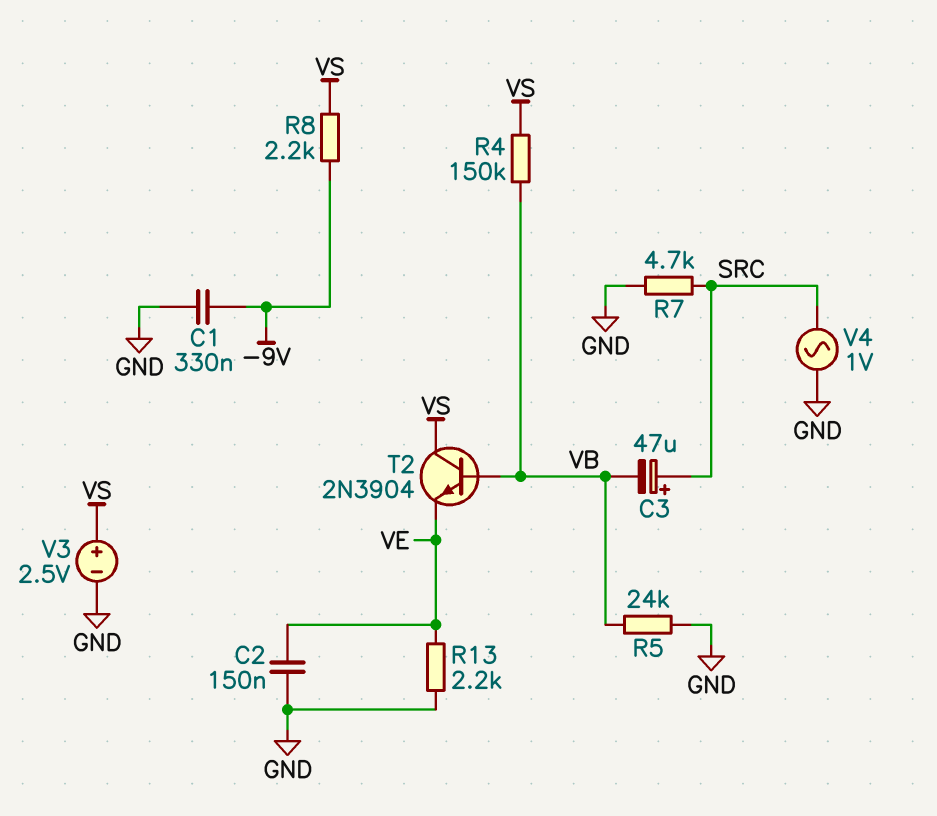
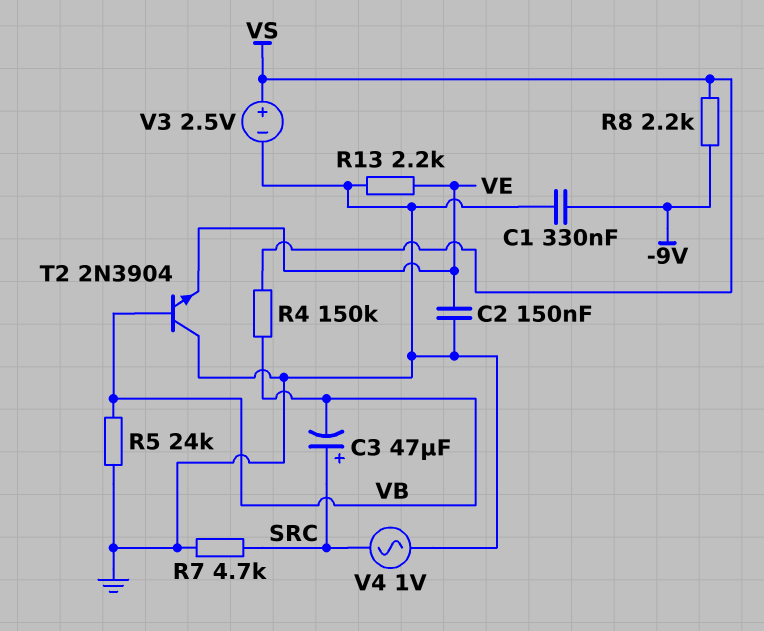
T2: NPN 2N3904 (B VB, C VS, E VE) -> NPN 2N3904 (B VB, C GND, E VE)

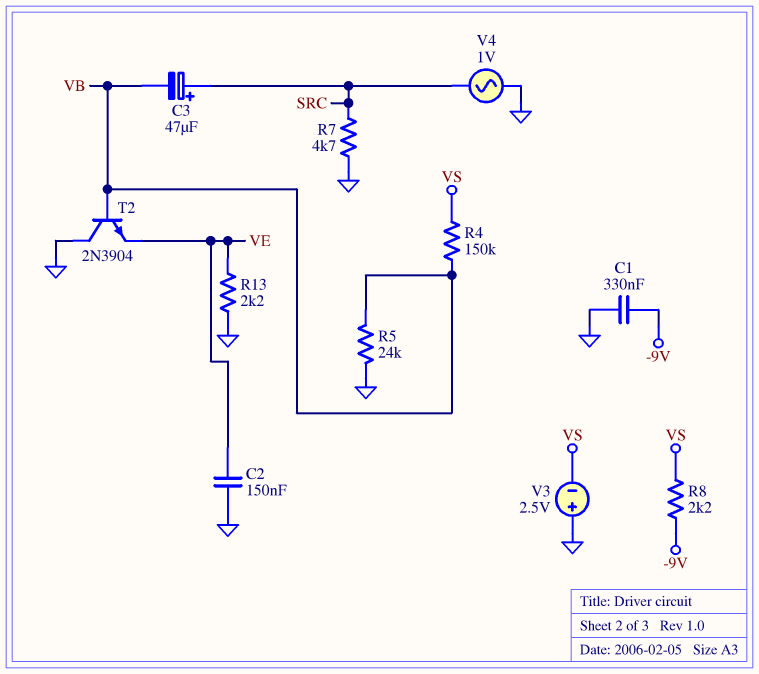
V3: 2.5V (plus VS, minus GND) -> 2.5V (plus GND, minus VS)

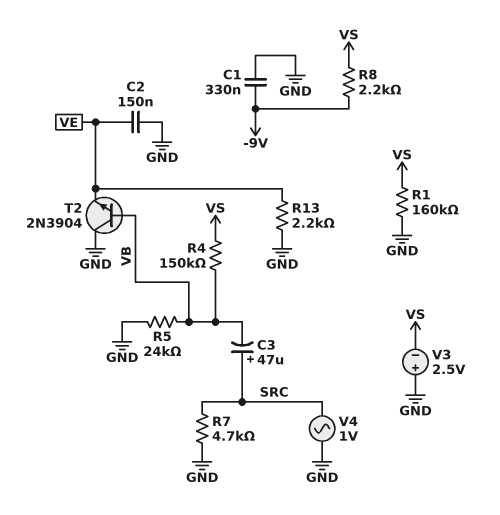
R1: none -> 160k (GND, VS)

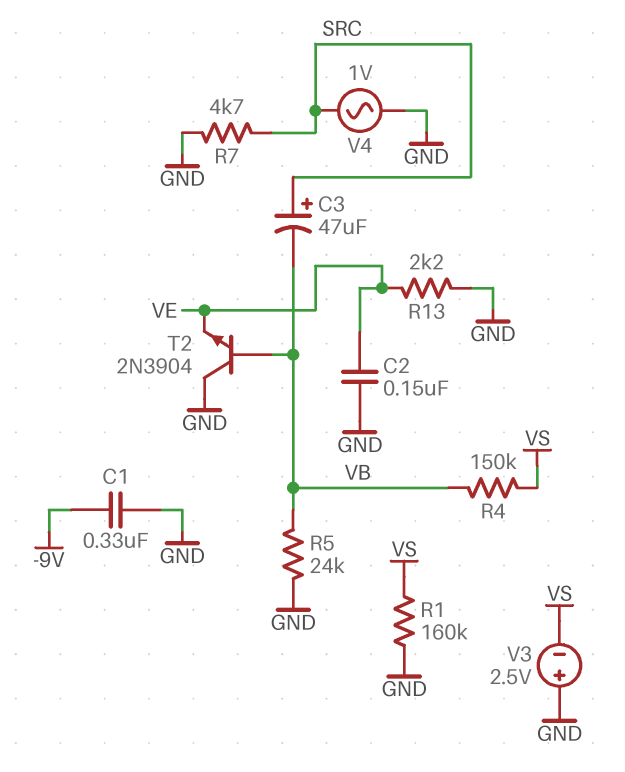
R8: 2.2k (-9V, VS) -> none

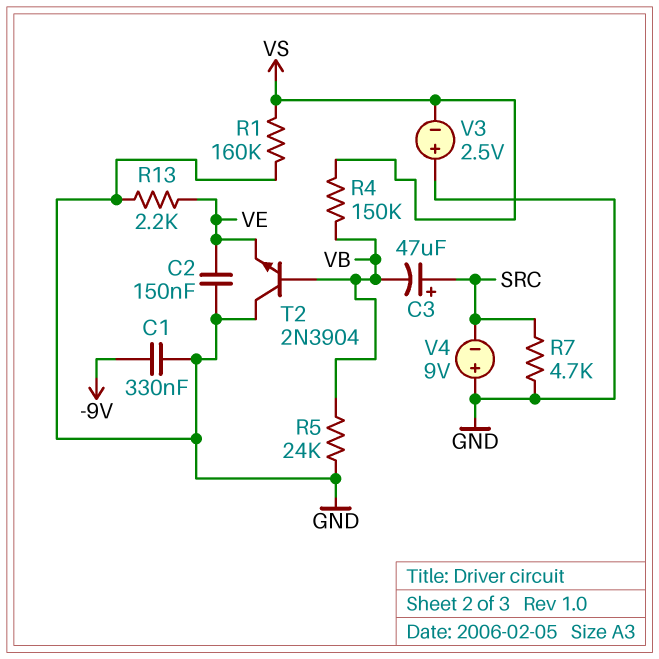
V4: AC 1V (GND, SRC) -> 9V (plus GND, minus SRC)

